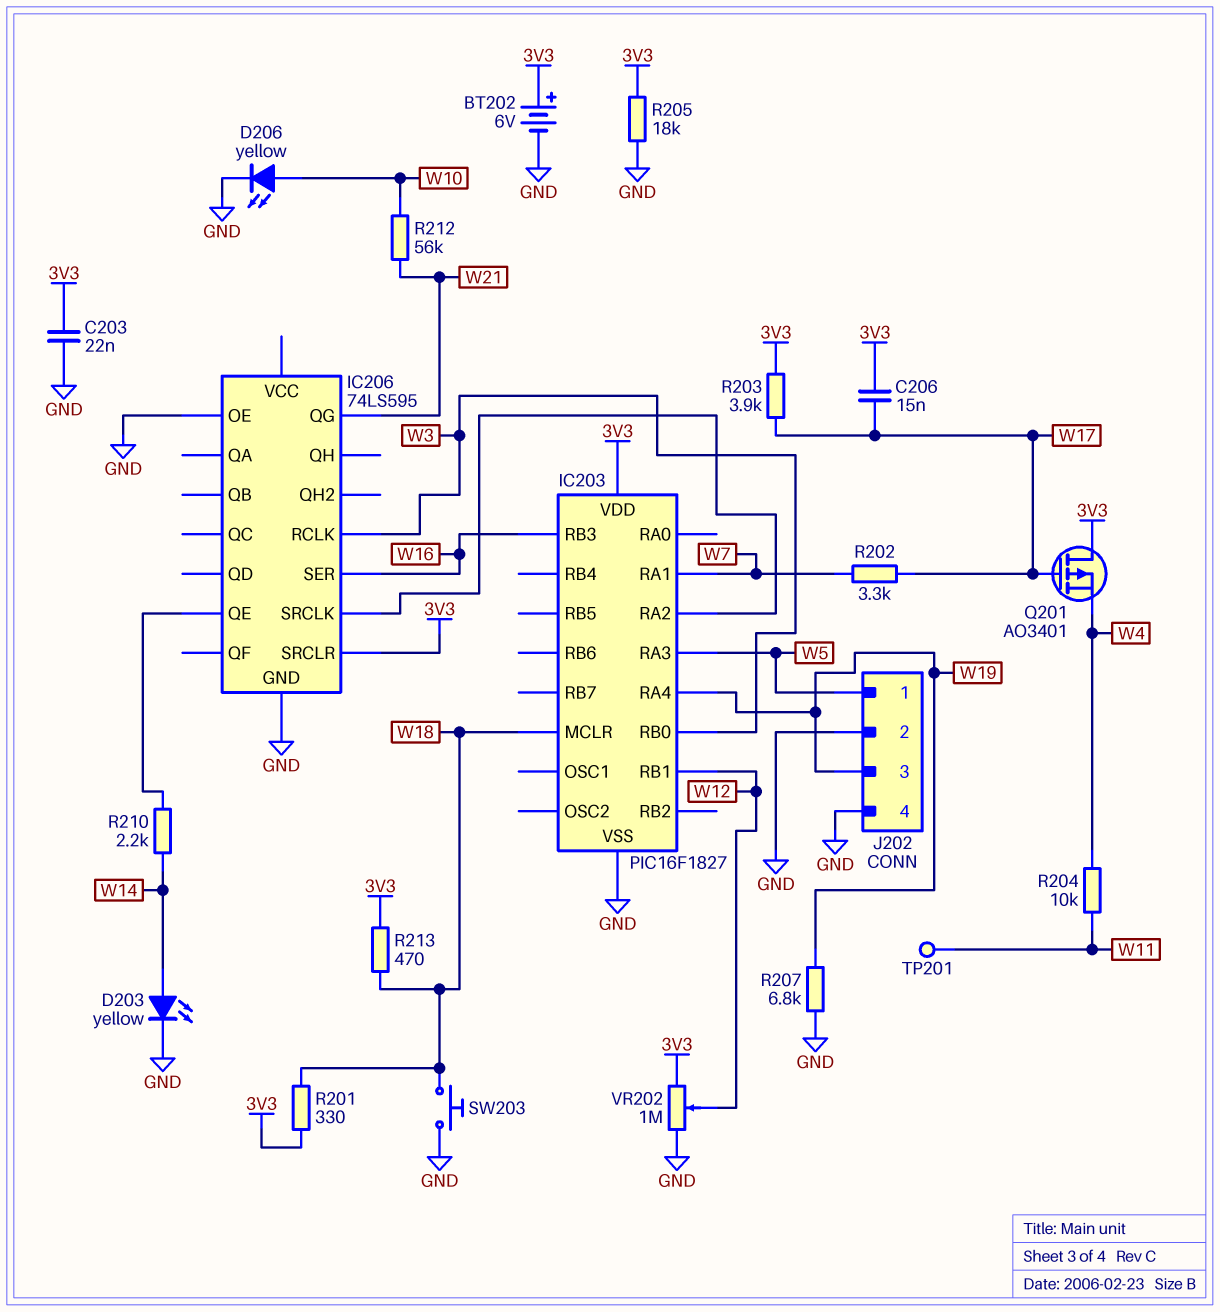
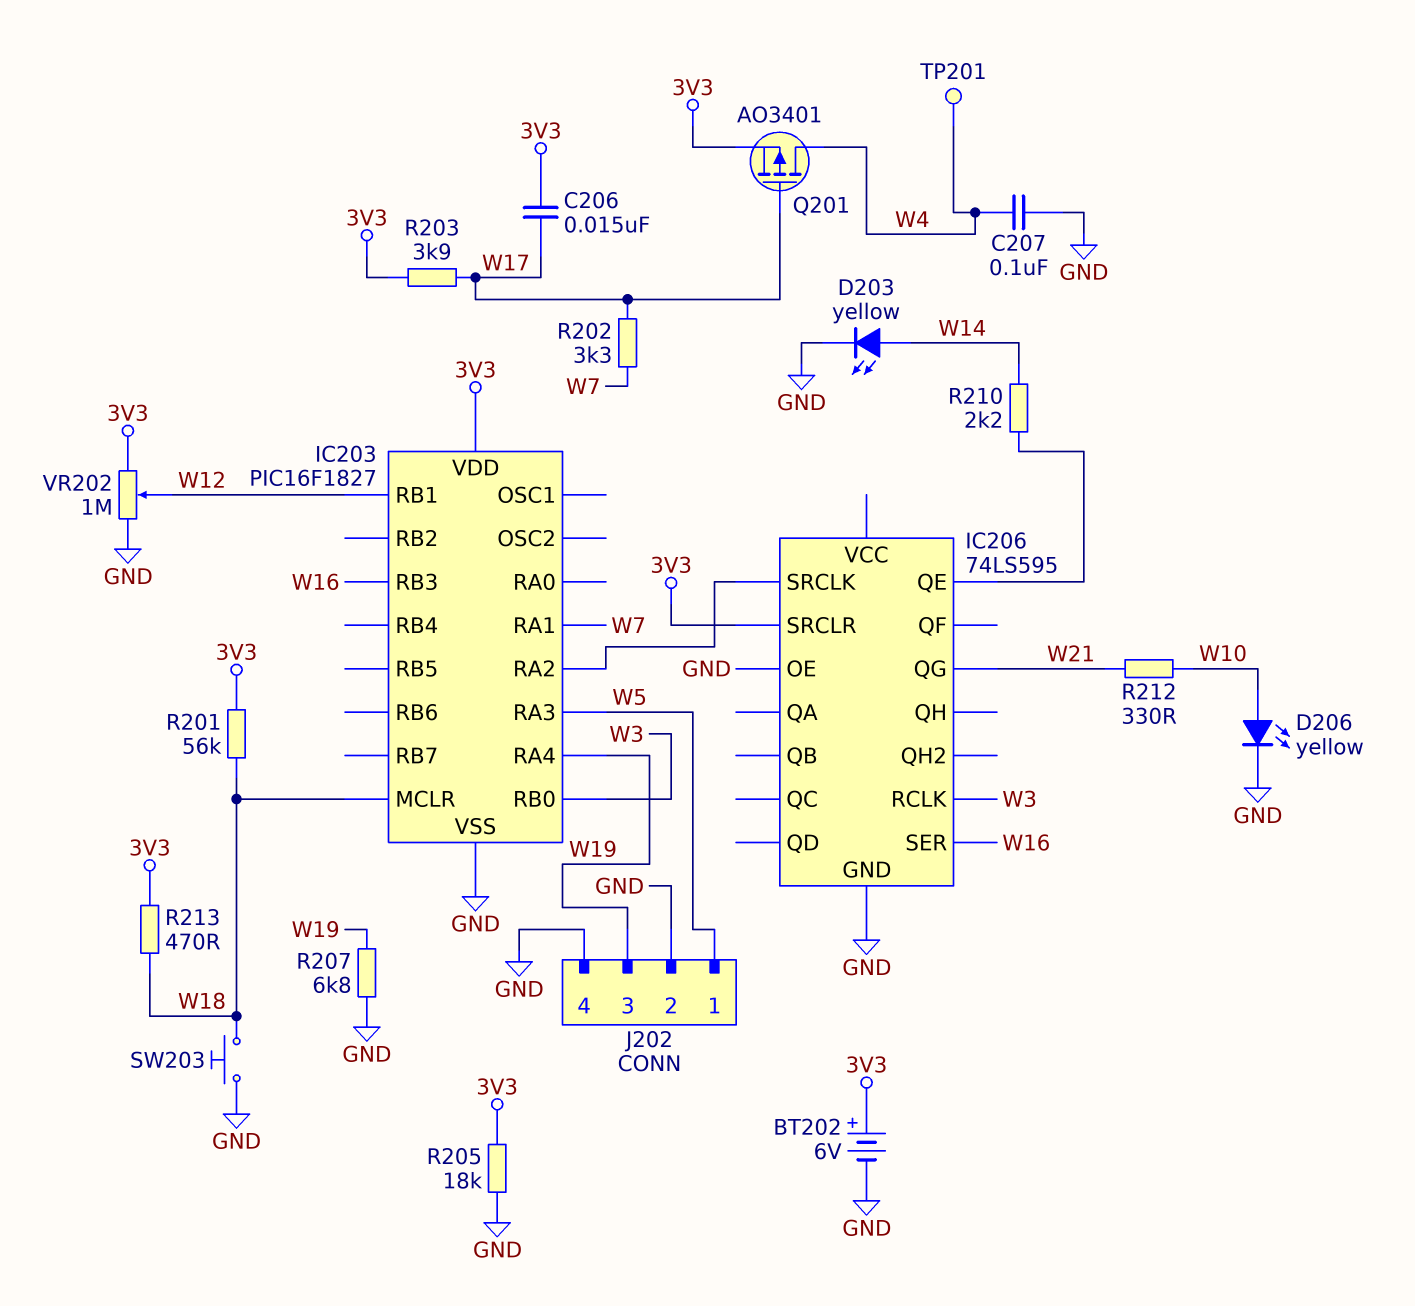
C203: 22nF (3V3, GND) -> none
C207: none -> 100nF (GND, W4)
Q201: PMOS AO3401 (G W17, D 3V3, S W4) -> PMOS AO3401 (G W17, D W4, S 3V3)
R201: 330 (3V3, W18) -> 56k (3V3, W18)
R204: 10k (W4, W11) -> none
R212: 56k (W10, W21) -> 330 (W10, W21)
TP201: test point (W11) -> test point (W4)

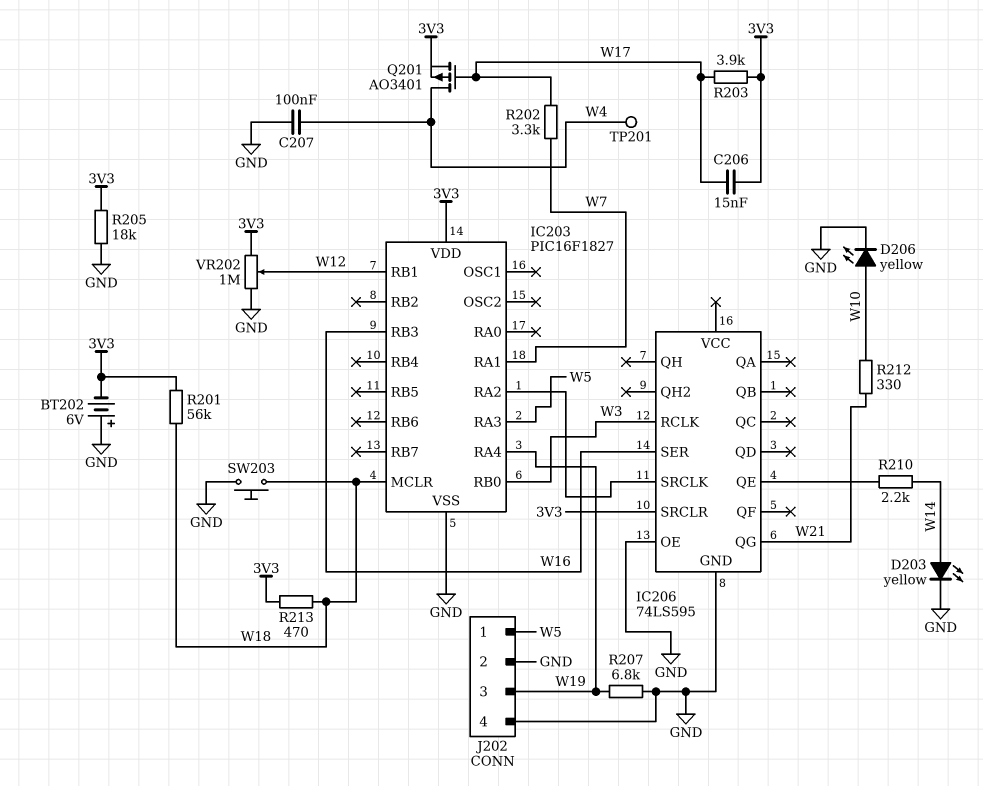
BT202: 6V (plus 3V3, minus GND) -> 6V (plus GND, minus 3V3)

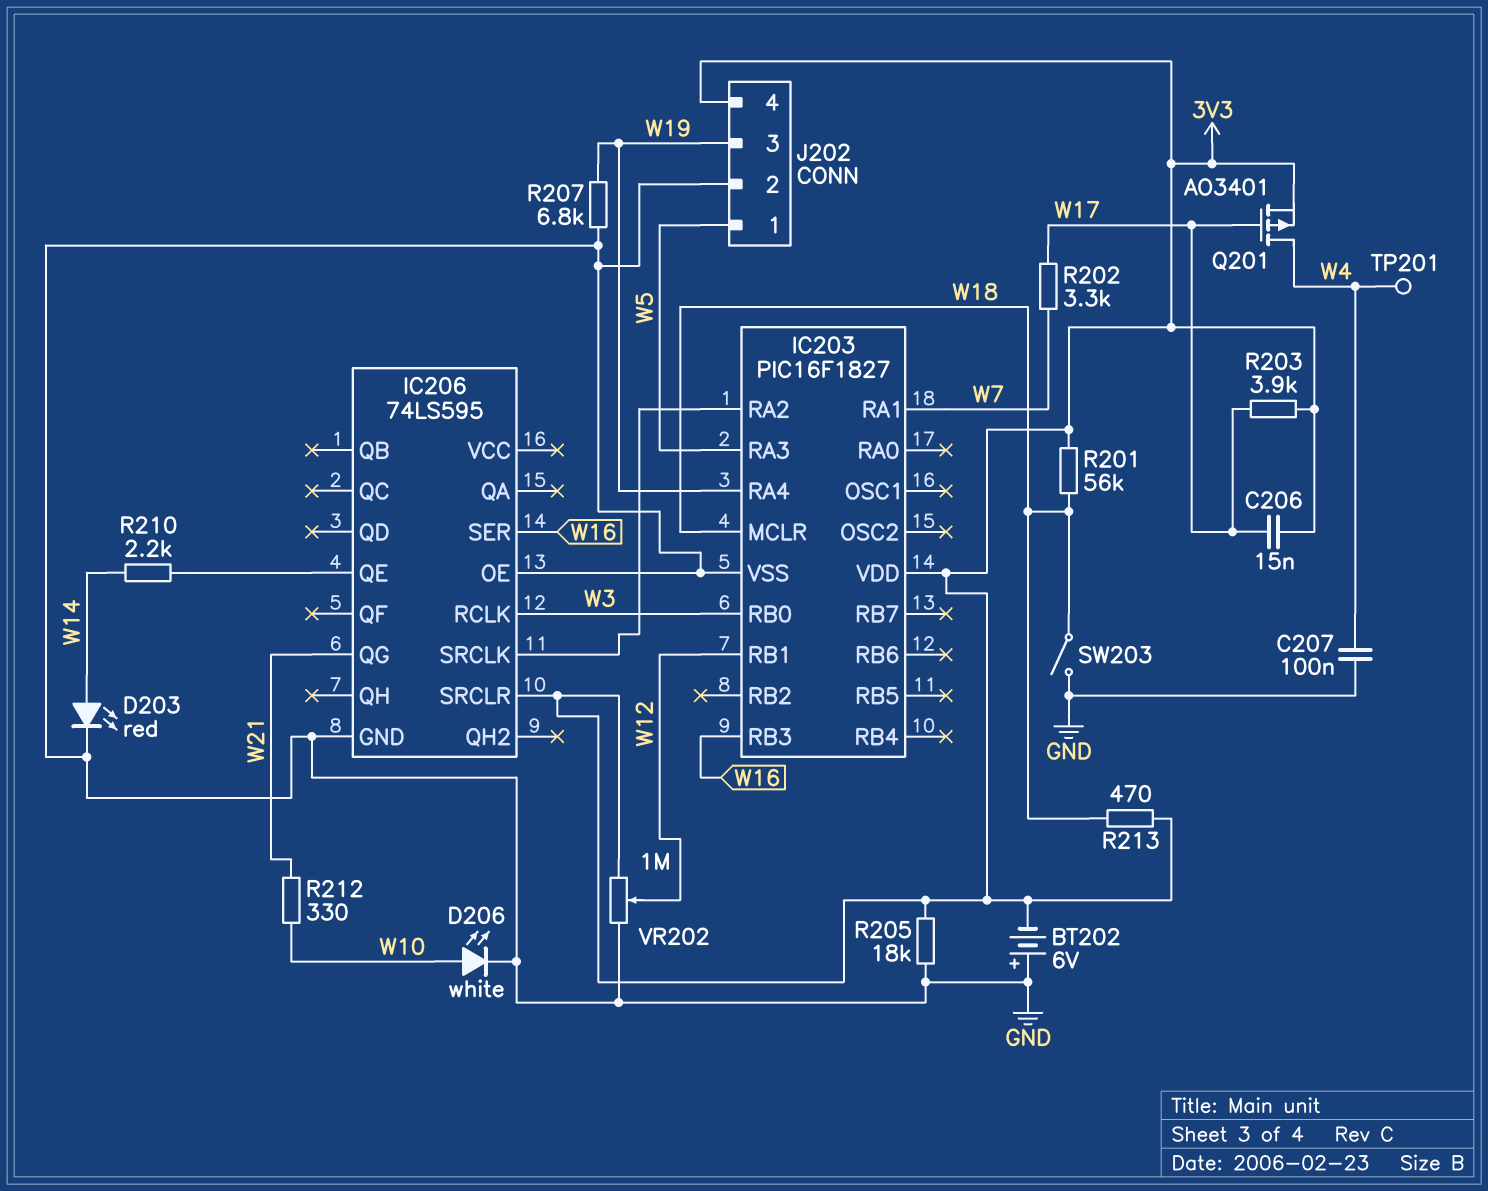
D203: LED yellow (A W14, K GND) -> LED red (A W14, K GND)
D206: LED yellow (A W10, K GND) -> LED white (A W10, K GND)
J202 pin 4: GND -> 3V3
SW203: button (GND, W18) -> switch (GND, W18)

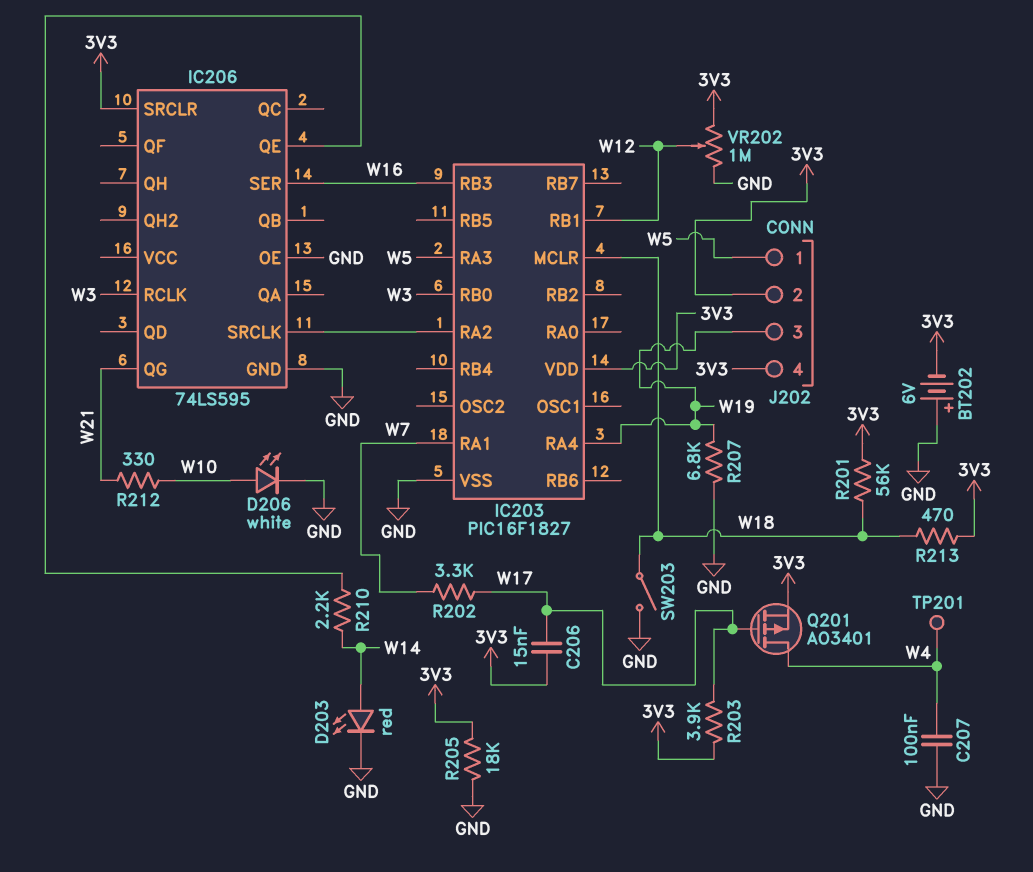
J202 pin 2: GND -> 3V3

